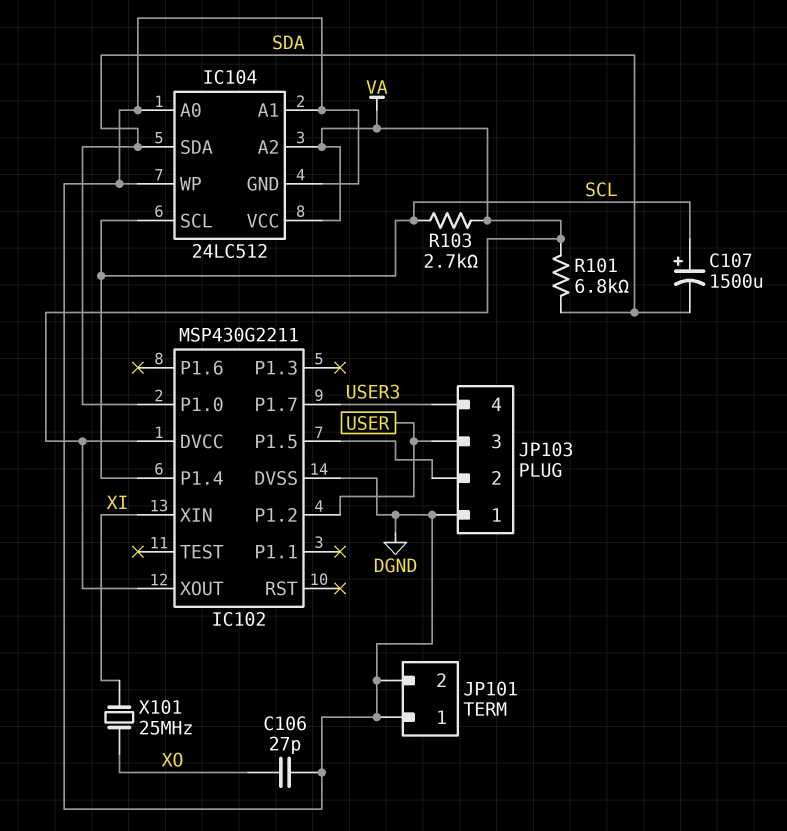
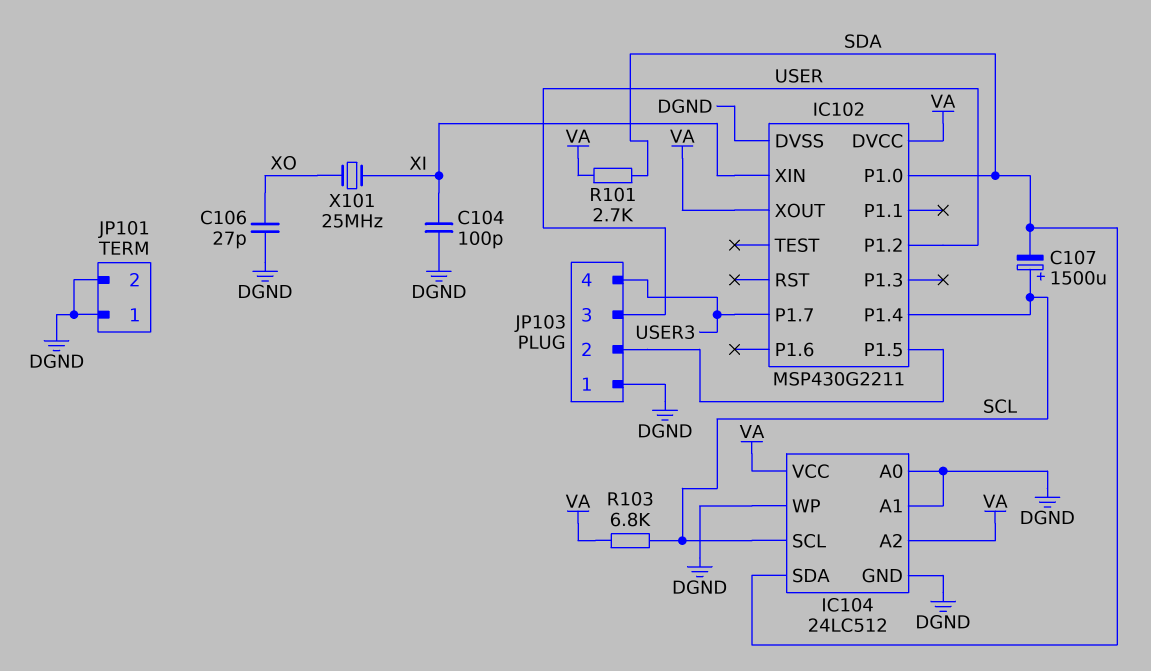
C104: none -> 100pF (DGND, XI)
R101: 6.8k (SDA, VA) -> 2.7k (SDA, VA)
R103: 2.7k (SCL, VA) -> 6.8k (SCL, VA)

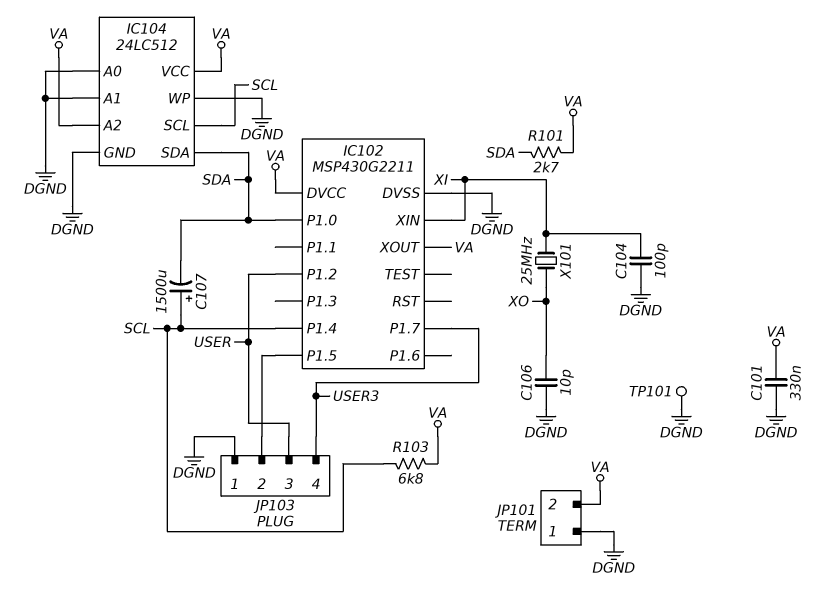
C101: none -> 330nF (DGND, VA)
C106: 27pF (DGND, XO) -> 10pF (DGND, XO)
JP101 pin 2: DGND -> VA
TP101: none -> test point (DGND)

